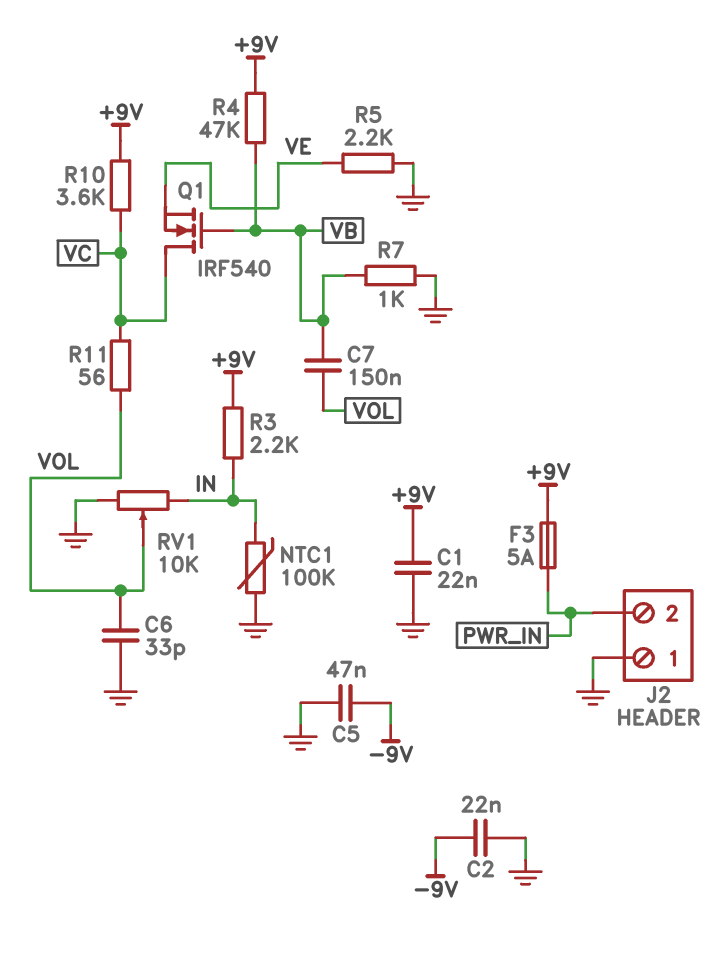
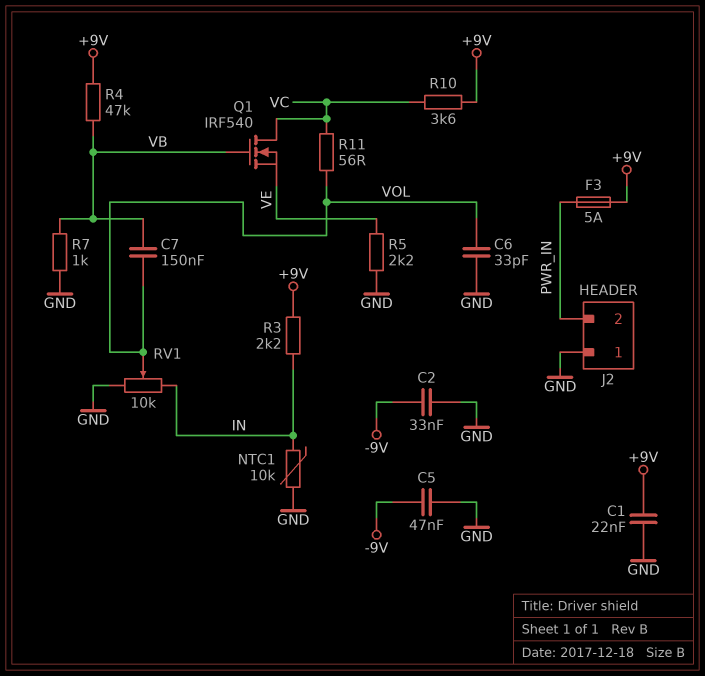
C2: 22nF (-9V, GND) -> 33nF (-9V, GND)
NTC1: 100k (GND, IN) -> 10k (GND, IN)

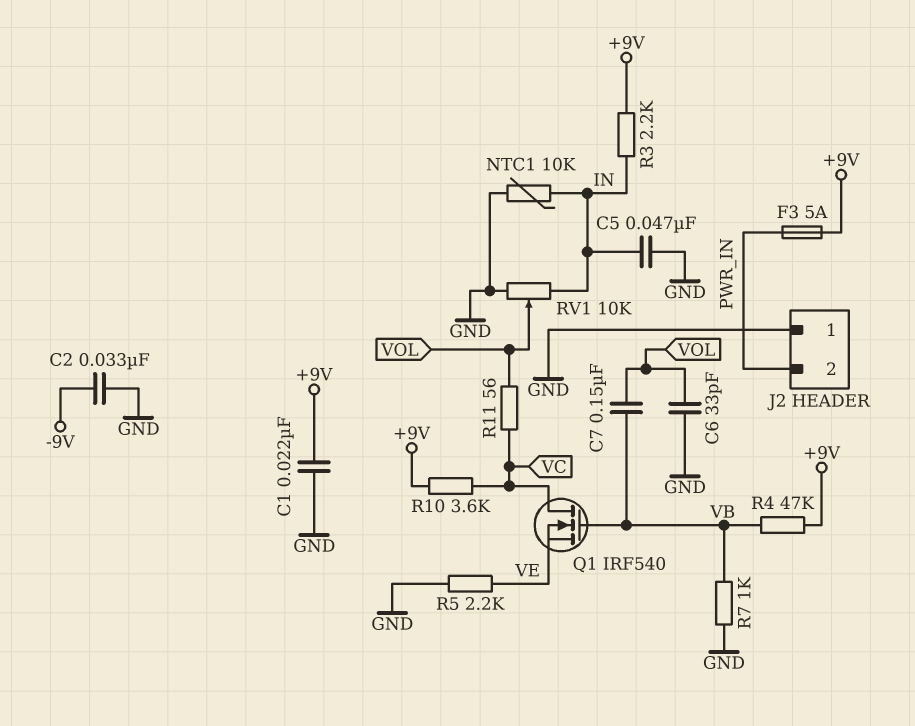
C5: 47nF (-9V, GND) -> 47nF (GND, IN)

